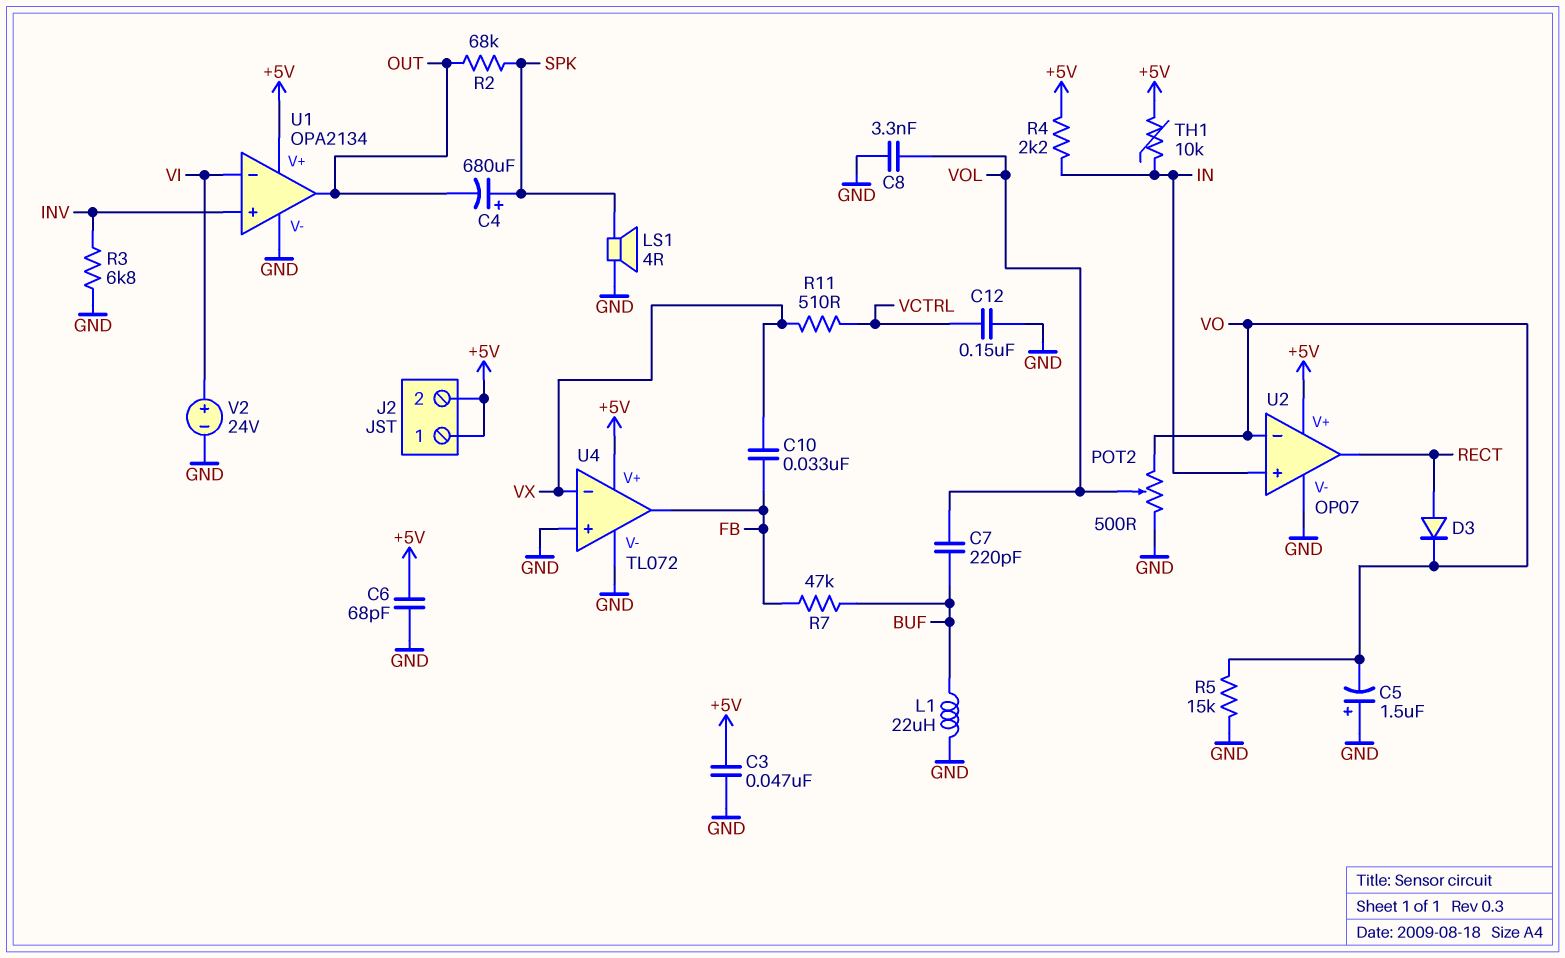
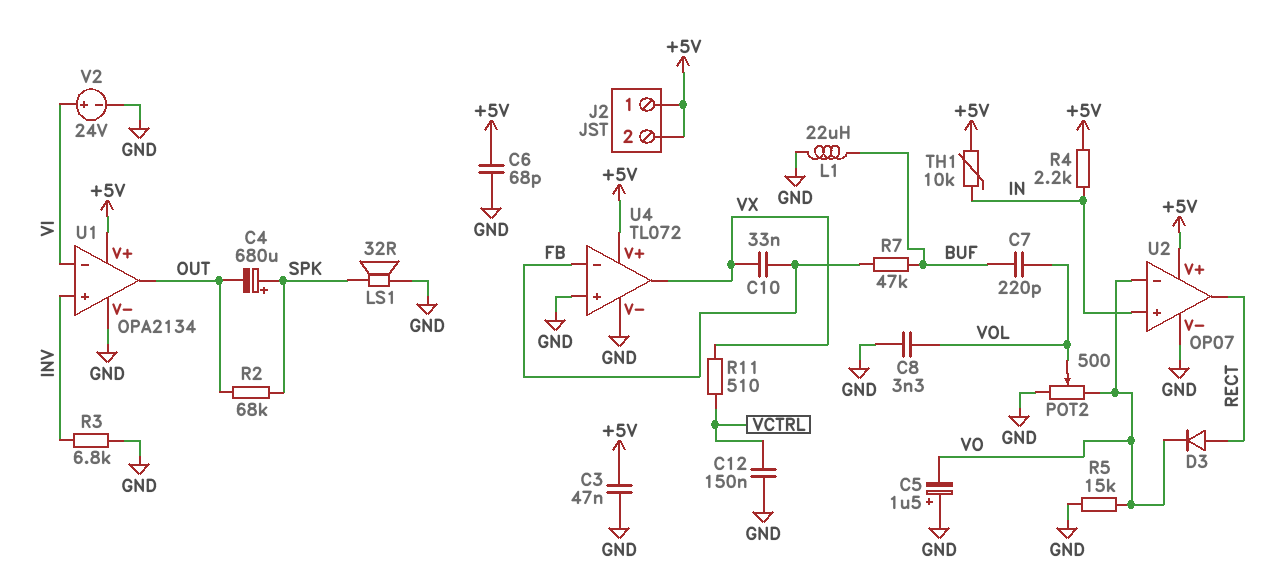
LS1: speaker 4R (GND, SPK) -> speaker 32R (GND, SPK)
U4 pin in-: VX -> FB
U4 pin out: FB -> VX

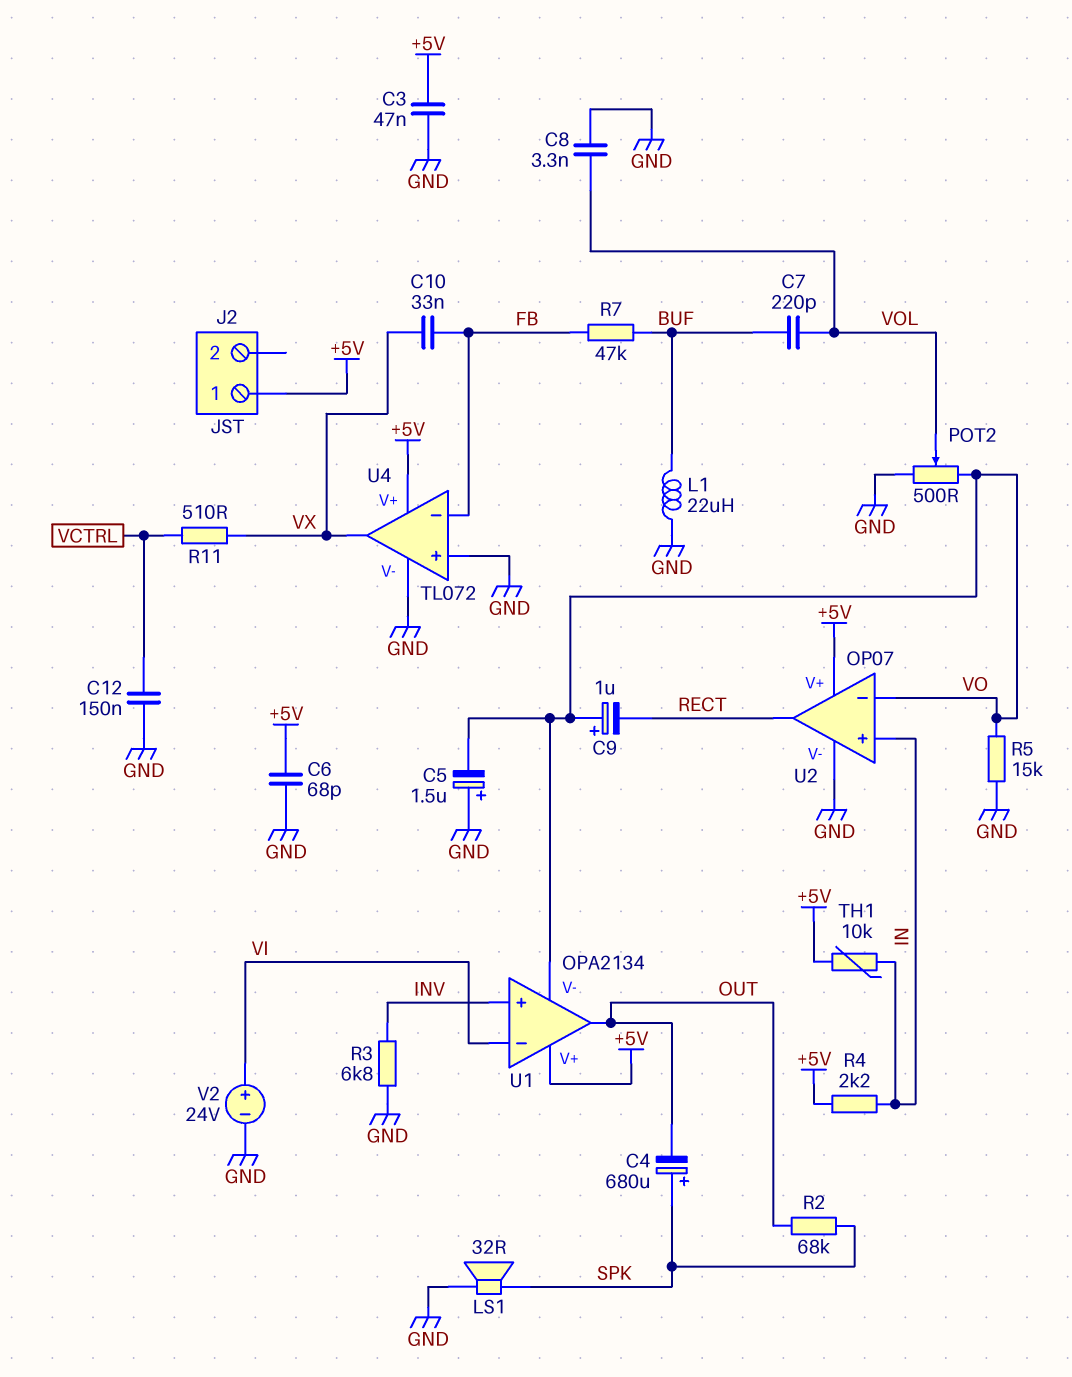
C9: none -> 1uF (plus VO, minus RECT)
D3: diode (A RECT, K VO) -> none
J2 pin 2: +5V -> none
U1 pin V-: GND -> VO

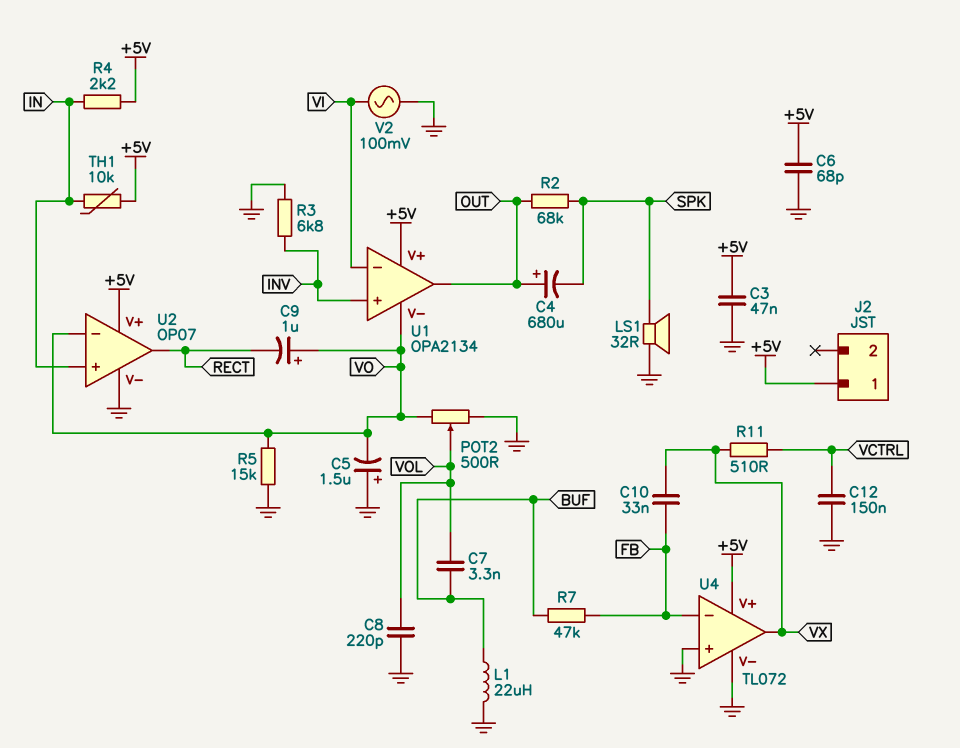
C4: 680uF (plus SPK, minus OUT) -> 680uF (plus OUT, minus SPK)
C7: 220pF (BUF, VOL) -> 3.3nF (BUF, VOL)
C8: 3.3nF (GND, VOL) -> 220pF (GND, VOL)
V2: 24V (plus VI, minus GND) -> AC 100mV (GND, VI)

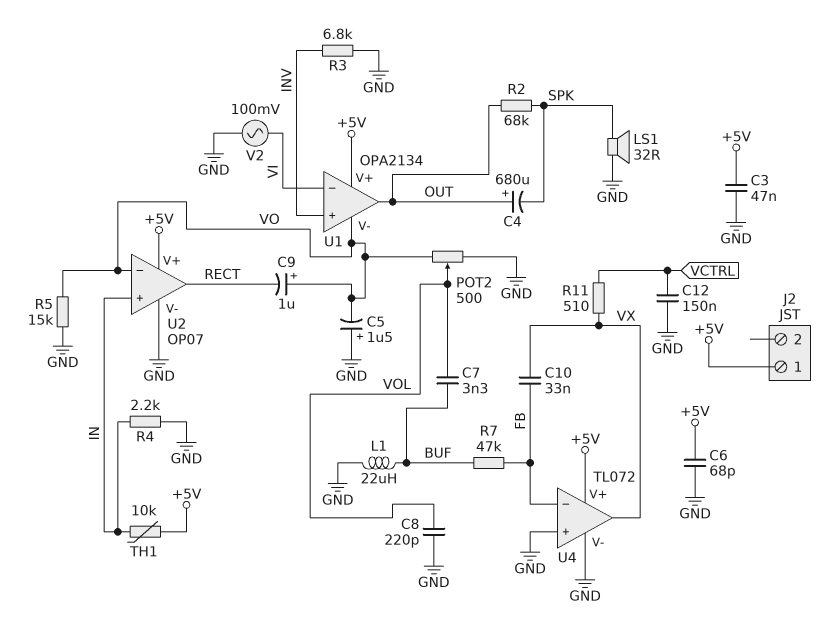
R4: 2.2k (+5V, IN) -> 2.2k (GND, IN)

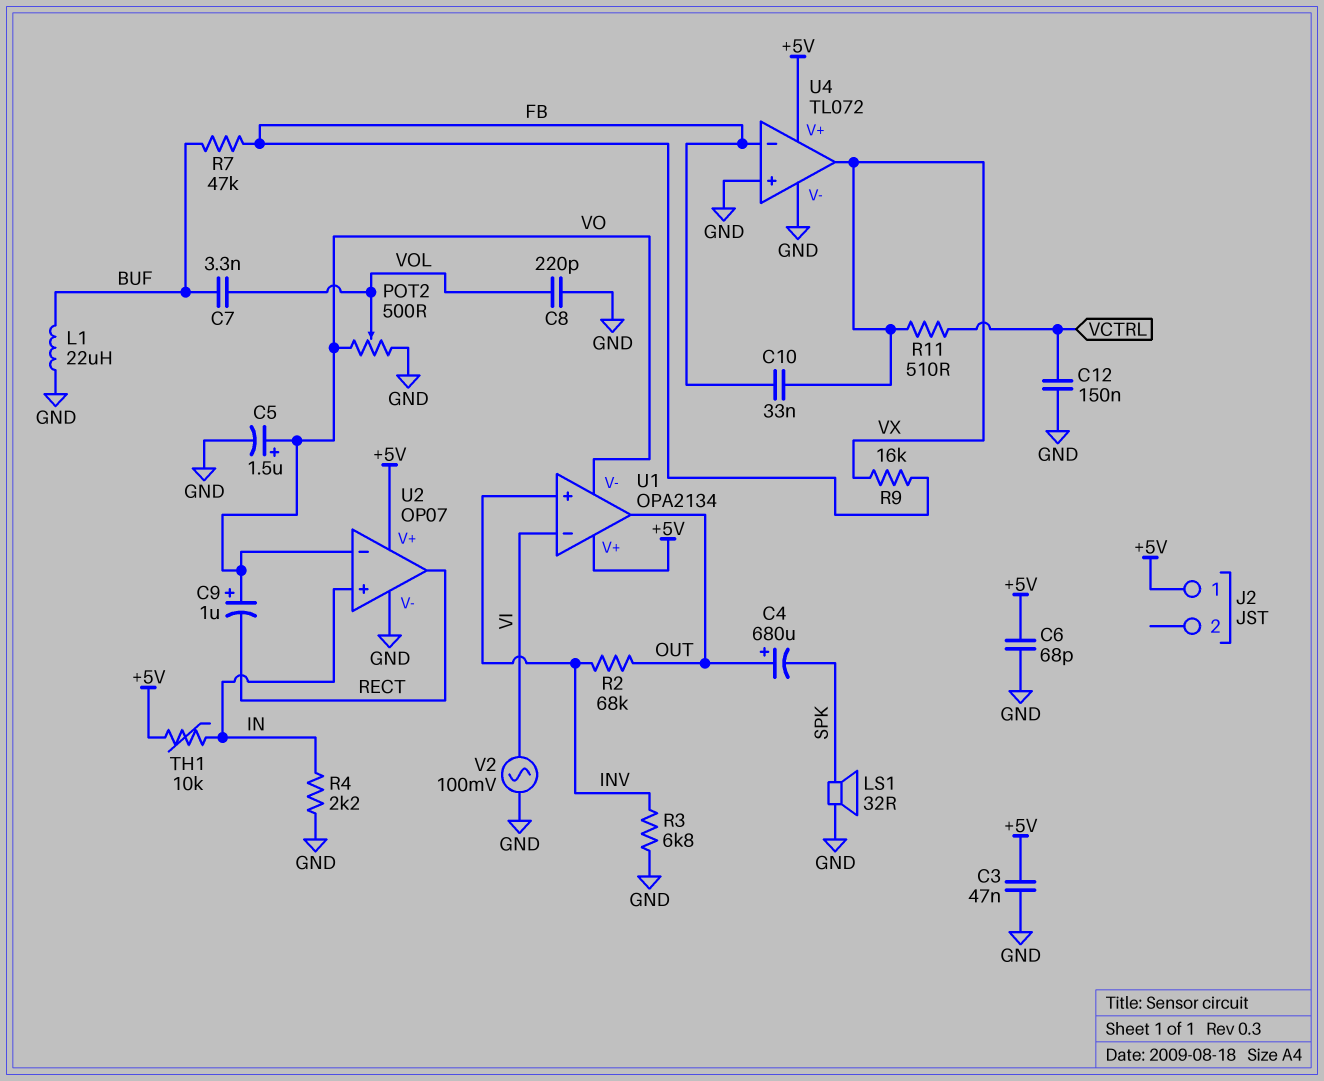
C5: 1.5uF (plus GND, minus VO) -> 1.5uF (plus VO, minus GND)
R2: 68k (OUT, SPK) -> 68k (INV, OUT)
R5: 15k (GND, VO) -> none
R9: none -> 16k (FB, VX)

